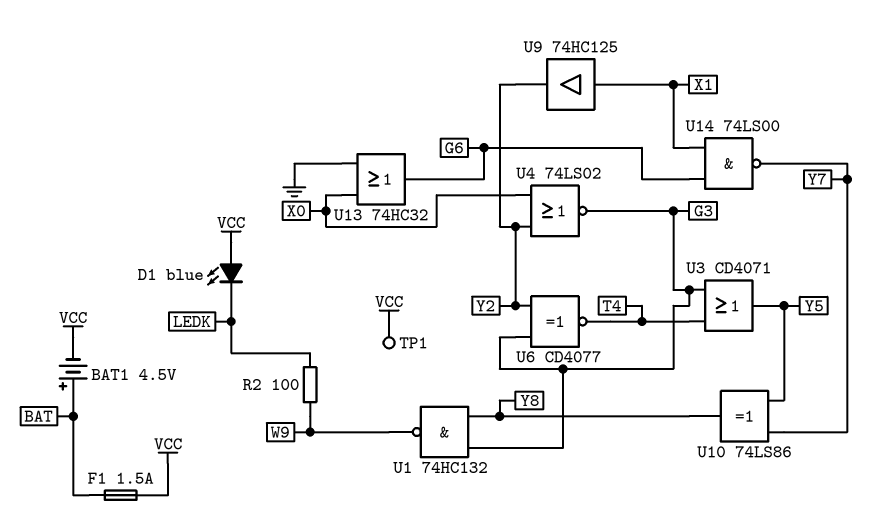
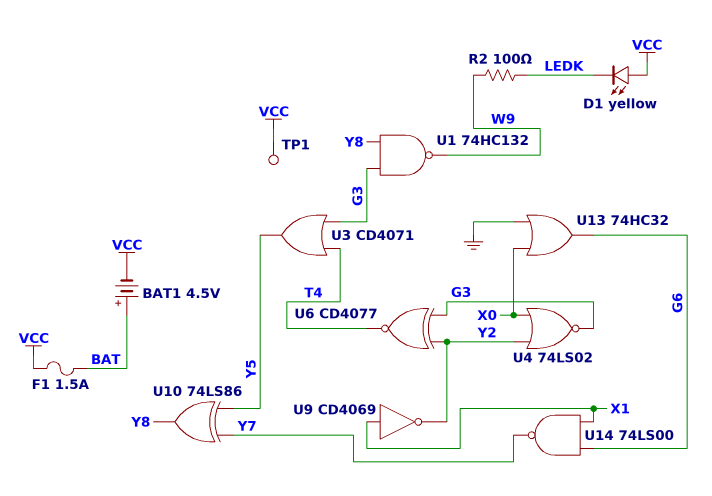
D1: LED blue (A VCC, K LEDK) -> LED yellow (A VCC, K LEDK)
U9: buffer 74HC125 (in X1, out Y2) -> NOT CD4069 (in X1, out Y2)

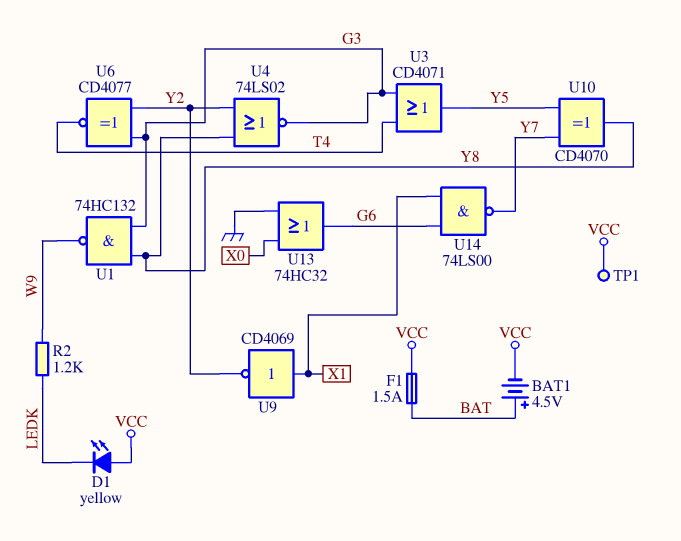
R2: 100 (LEDK, W9) -> 1.2k (LEDK, W9)
U4: NOR 74LS02 (in X0, in Y2, out G3) -> NOR 74LS02 (in Y2, in Y8, out G3)
U10: XOR 74LS86 (in Y5, in Y7, out Y8) -> XOR CD4070 (in Y5, in Y7, out Y8)

